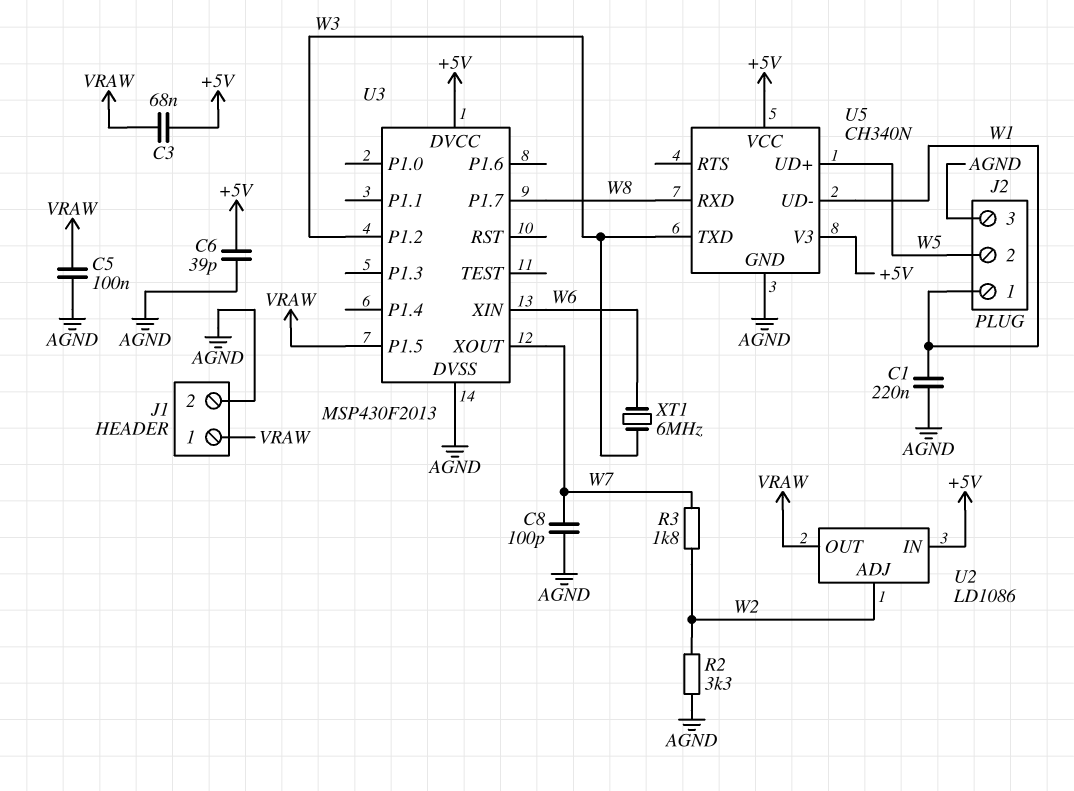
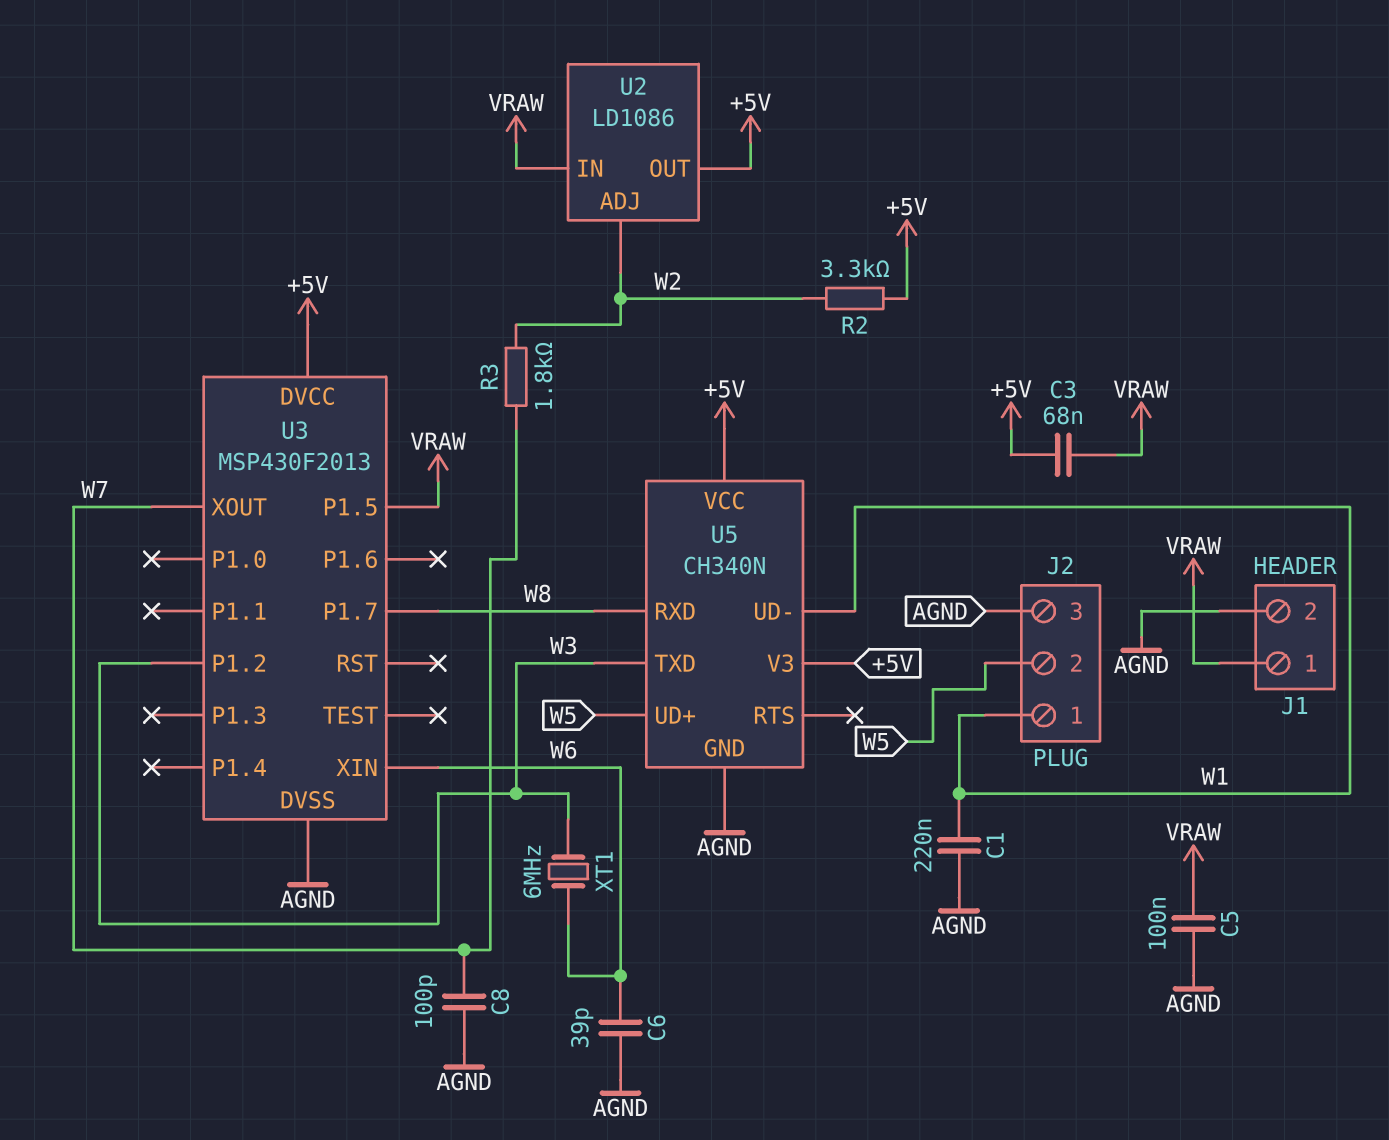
C6: 39pF (+5V, AGND) -> 39pF (AGND, W6)
R2: 3.3k (AGND, W2) -> 3.3k (+5V, W2)
U2 pin IN: +5V -> VRAW
U2 pin OUT: VRAW -> +5V

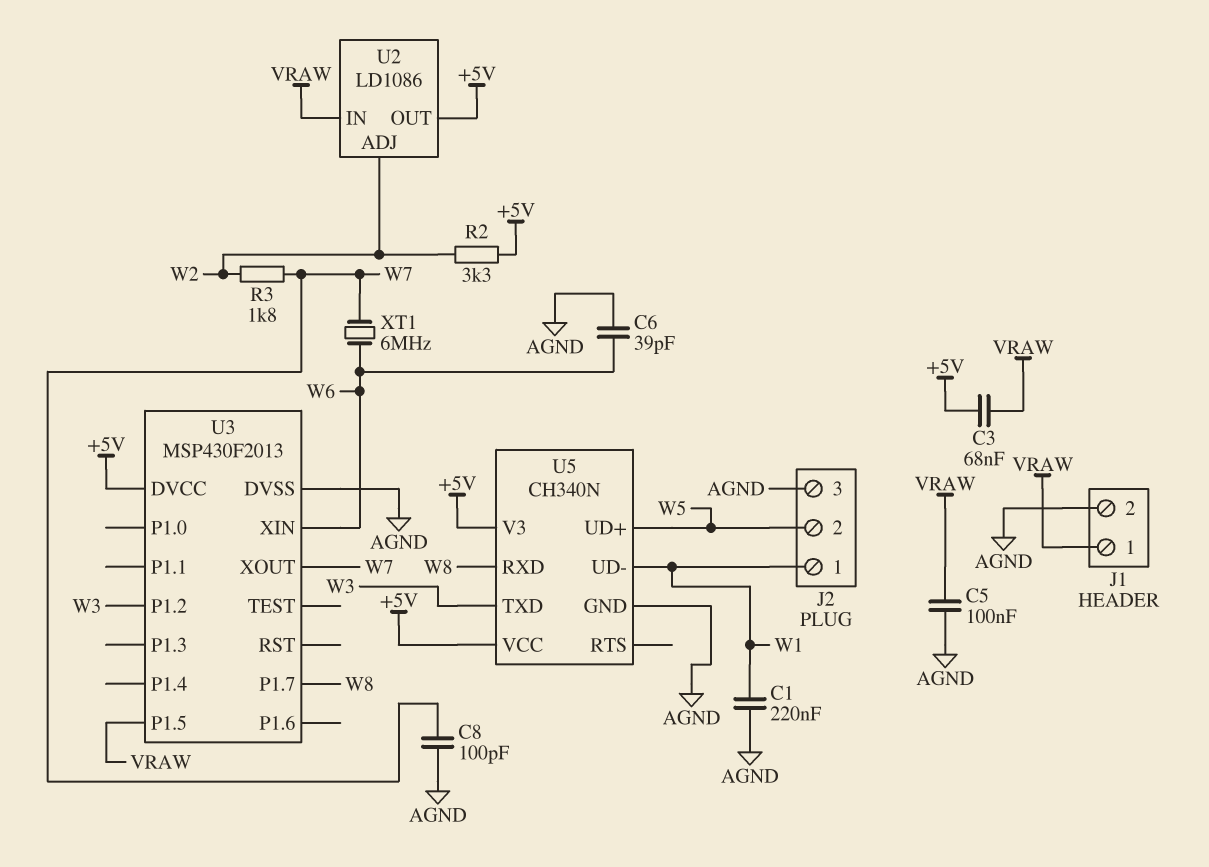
XT1: 6MHz (W3, W6) -> 6MHz (W6, W7)

